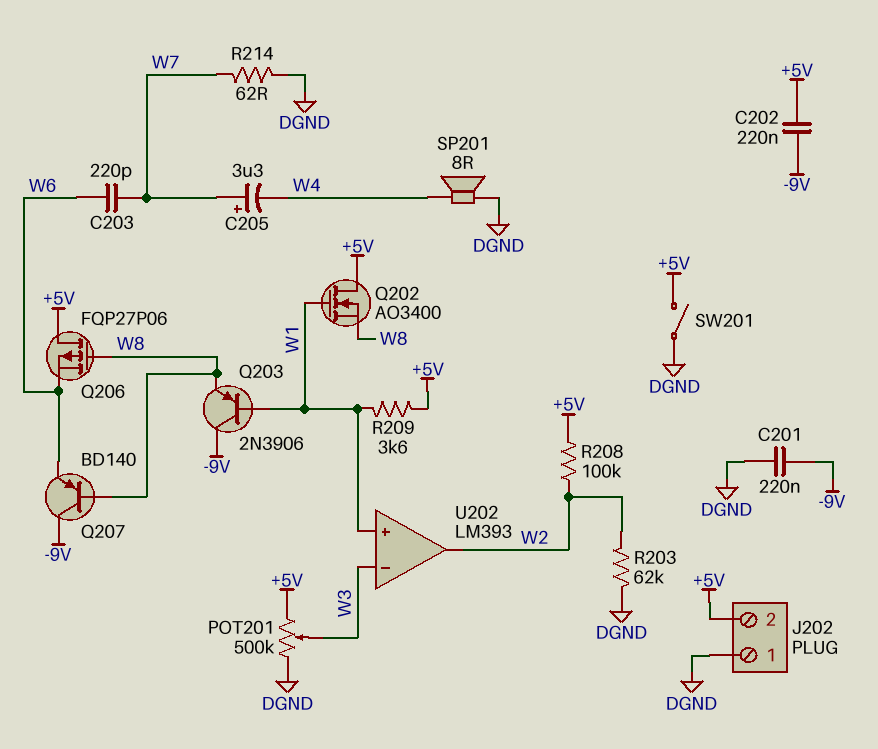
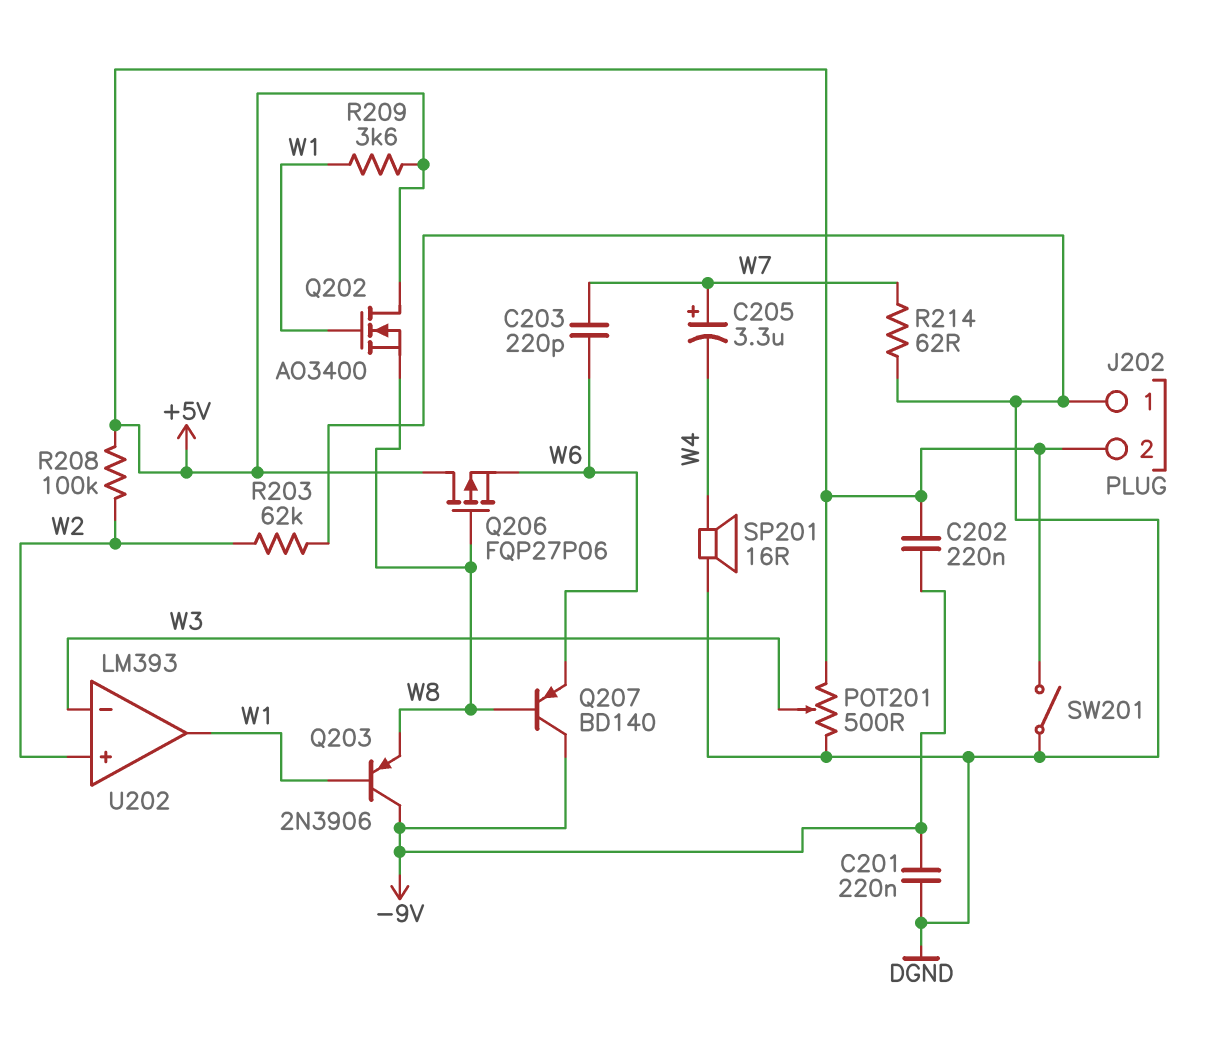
POT201: 500k (+5V, DGND, wiper W3) -> 500 (+5V, DGND, wiper W3)
SP201: speaker 8R (DGND, W4) -> speaker 16R (DGND, W4)
U202 pin in+: W1 -> W2
U202 pin out: W2 -> W1

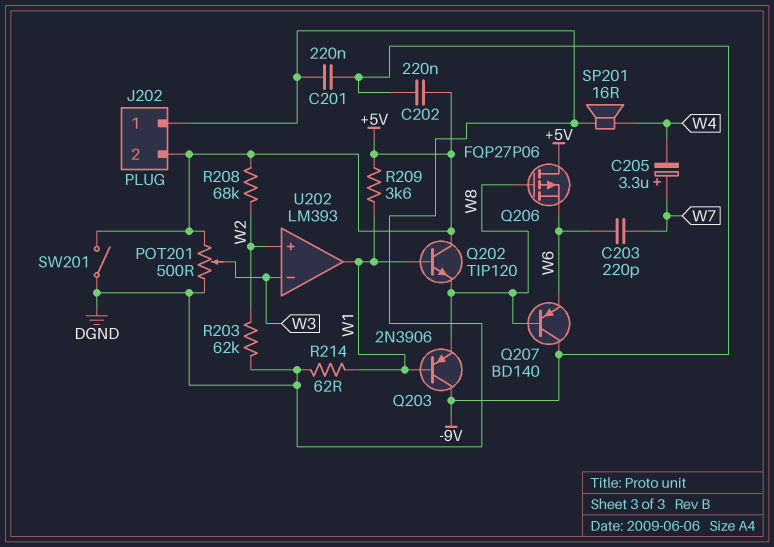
Q202: NMOS AO3400 (G W1, D +5V, S W8) -> NPN TIP120 (B W1, C +5V, E W8)
R208: 100k (+5V, W2) -> 68k (+5V, W2)
R214: 62 (DGND, W7) -> 62 (DGND, W1)

